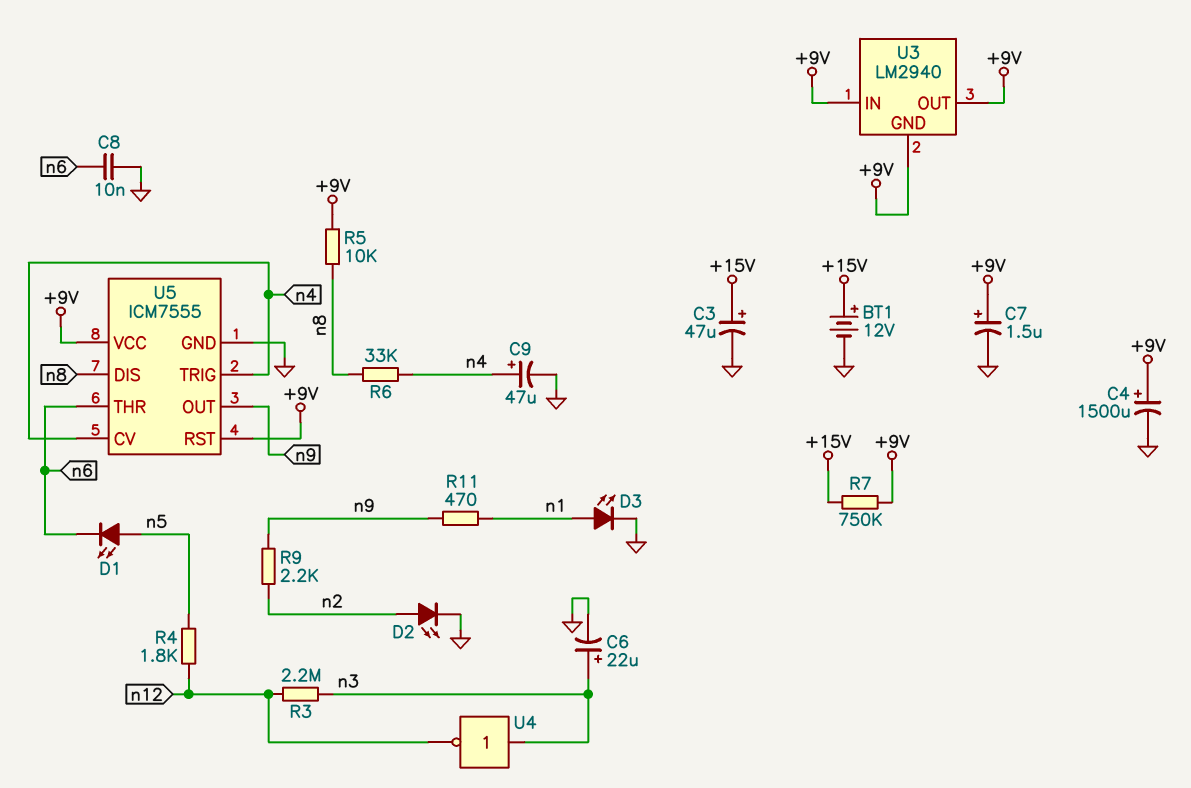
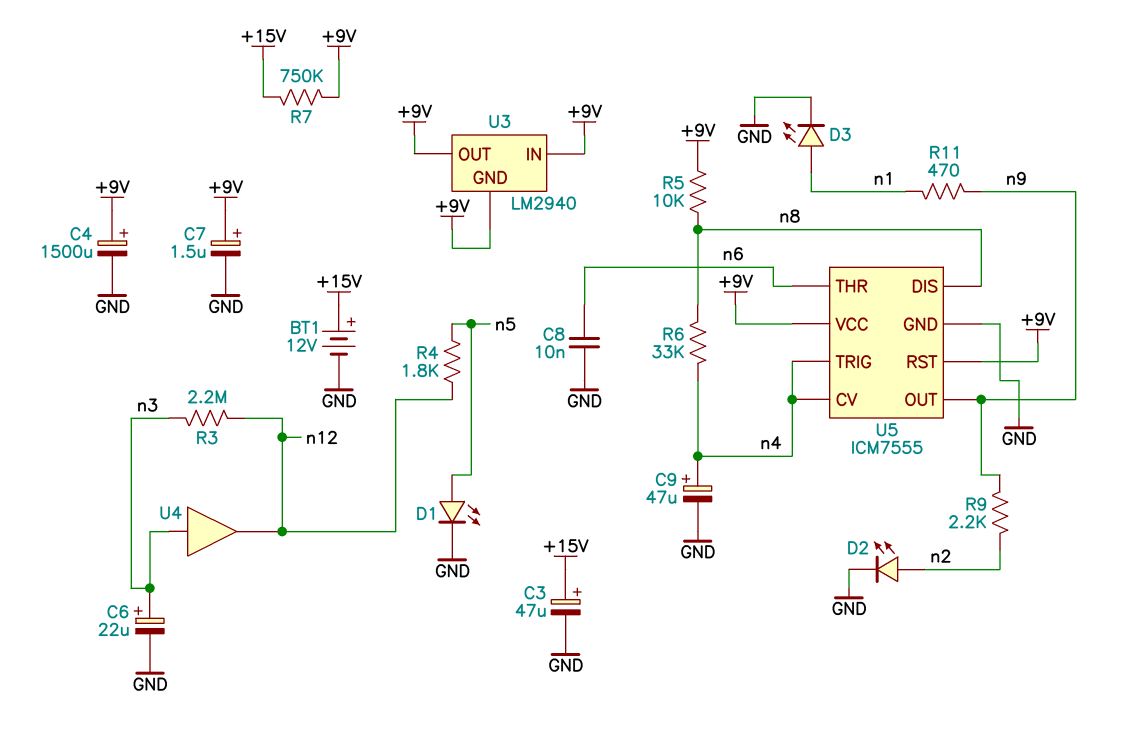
D1: LED (A n5, K n6) -> LED (A n5, K GND)
U4: NOT (in n3, out n12) -> buffer (in n3, out n12)

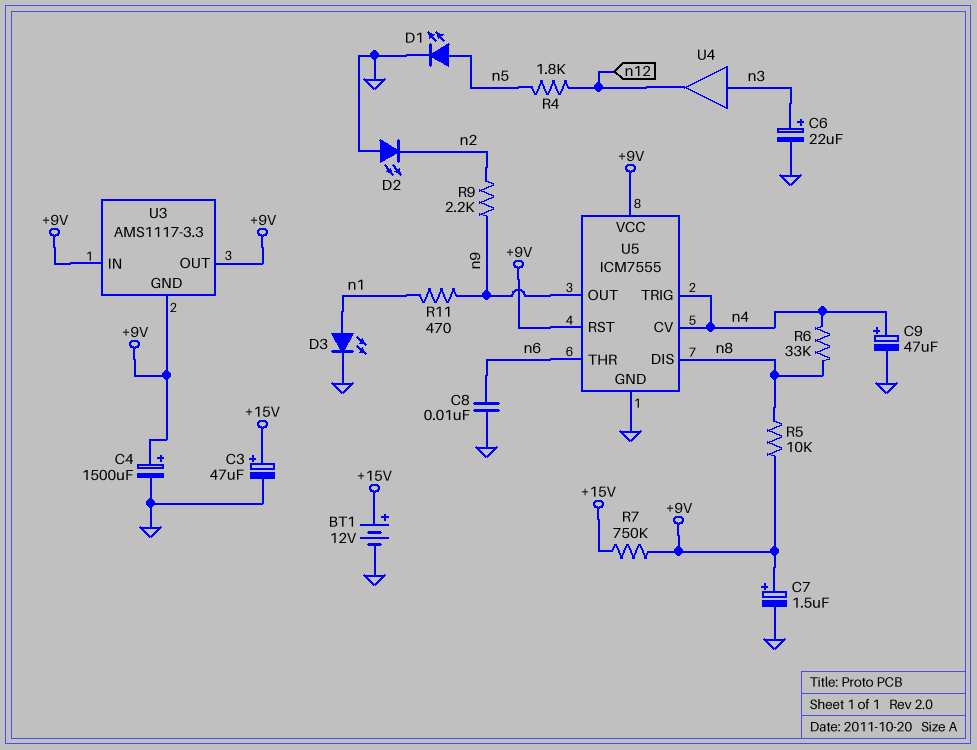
D2: LED (A n2, K GND) -> LED (A GND, K n2)
R3: 2.2M (n3, n12) -> none
U3: LM2940 -> AMS1117-3.3

